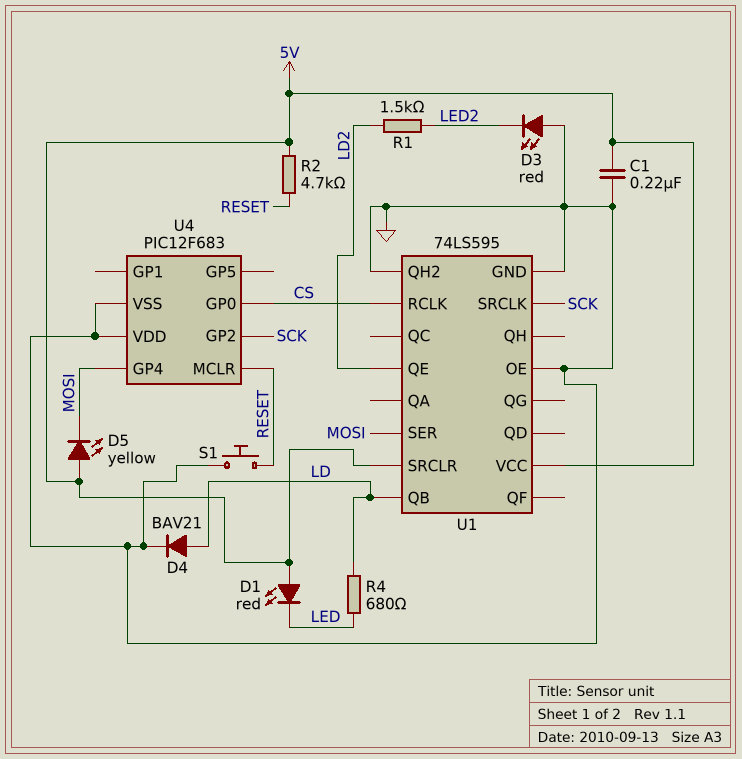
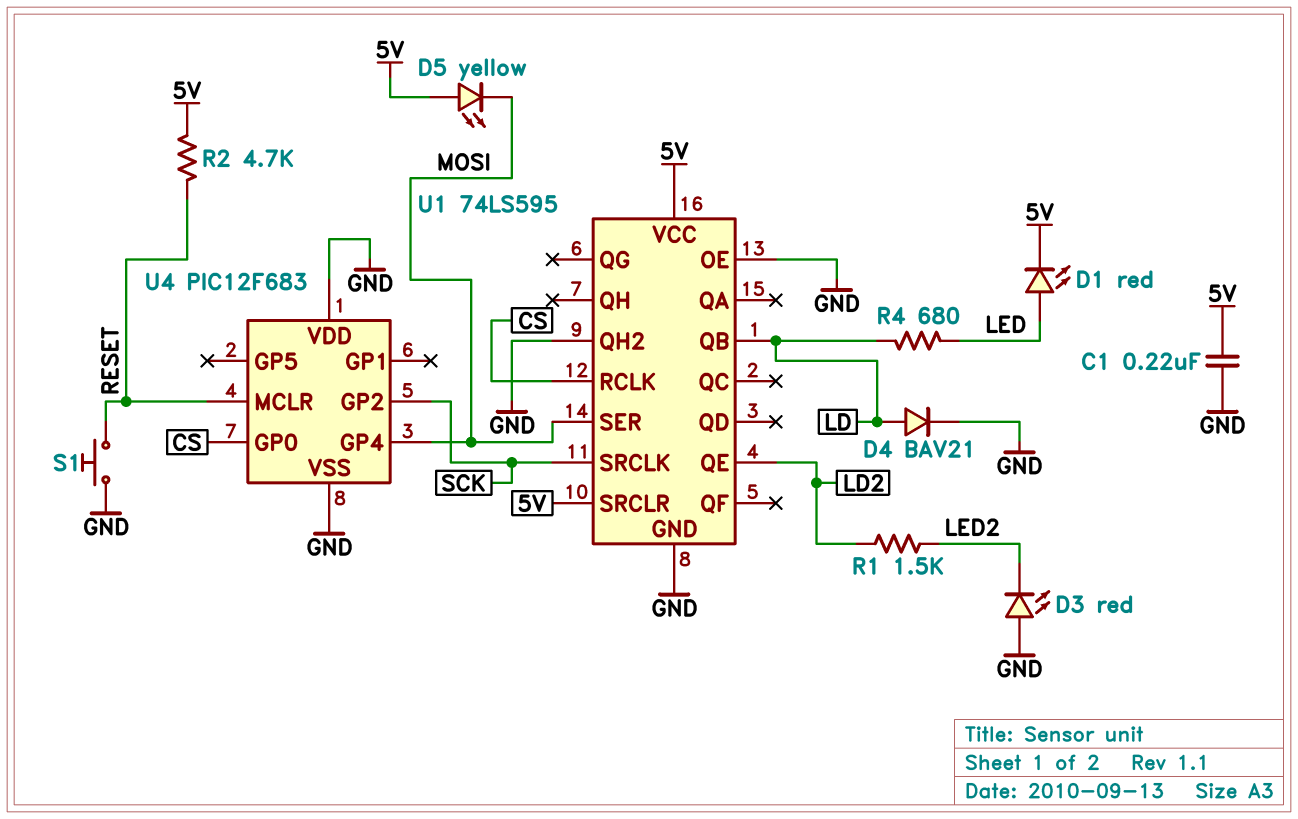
D1: LED red (A 5V, K LED) -> LED red (A LED, K 5V)

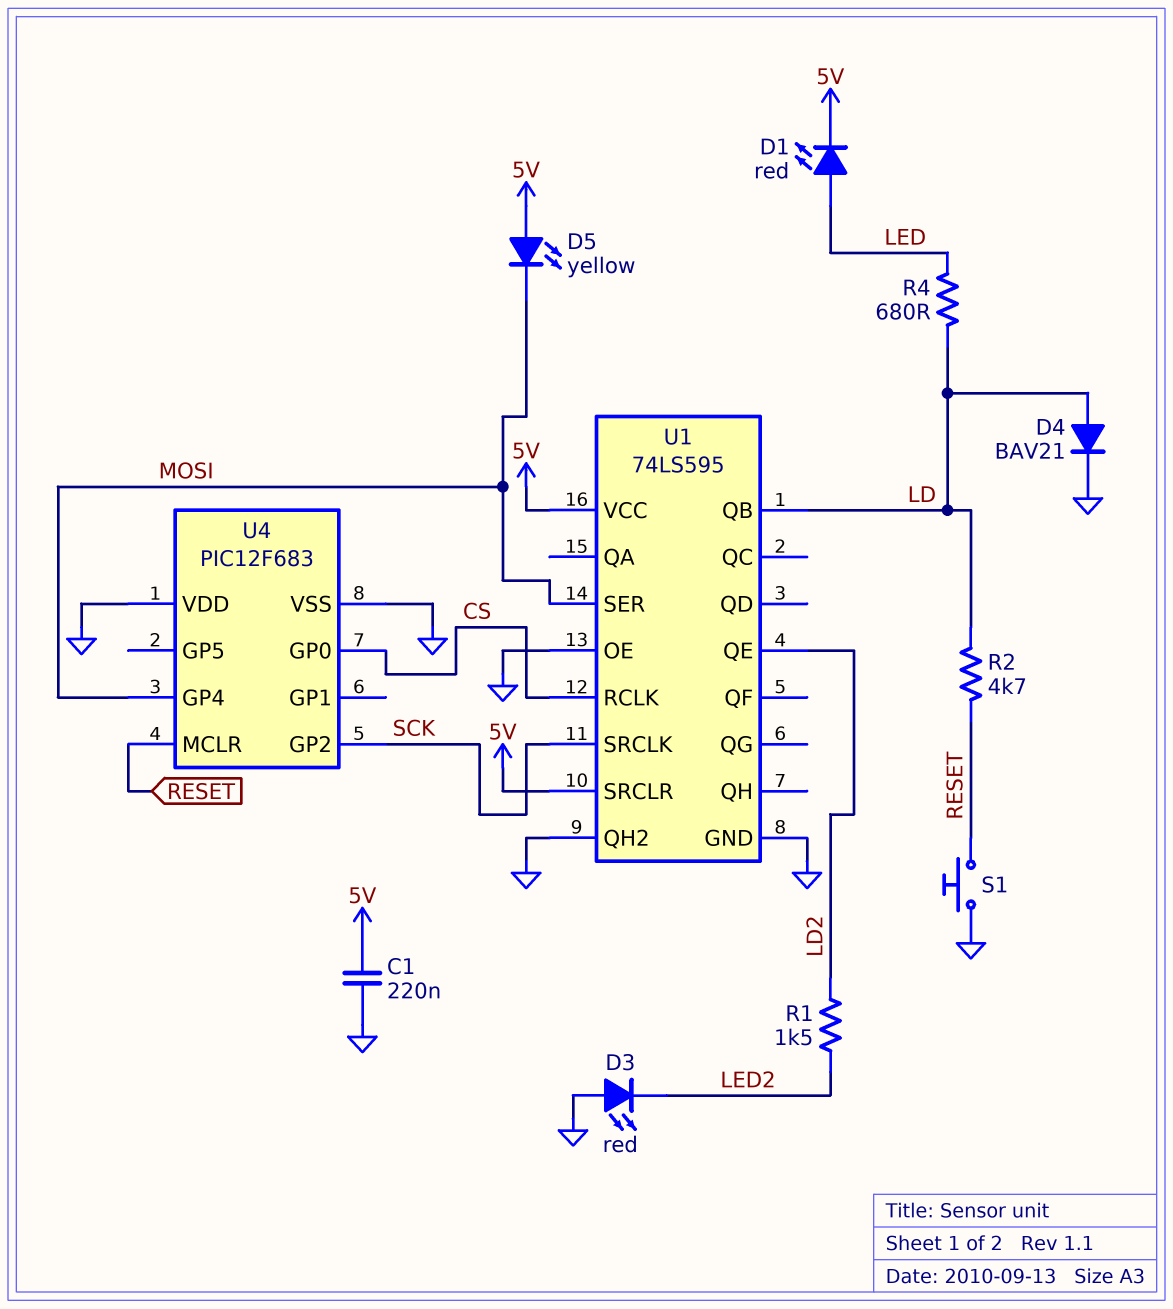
R2: 4.7k (5V, RESET) -> 4.7k (LD, RESET)

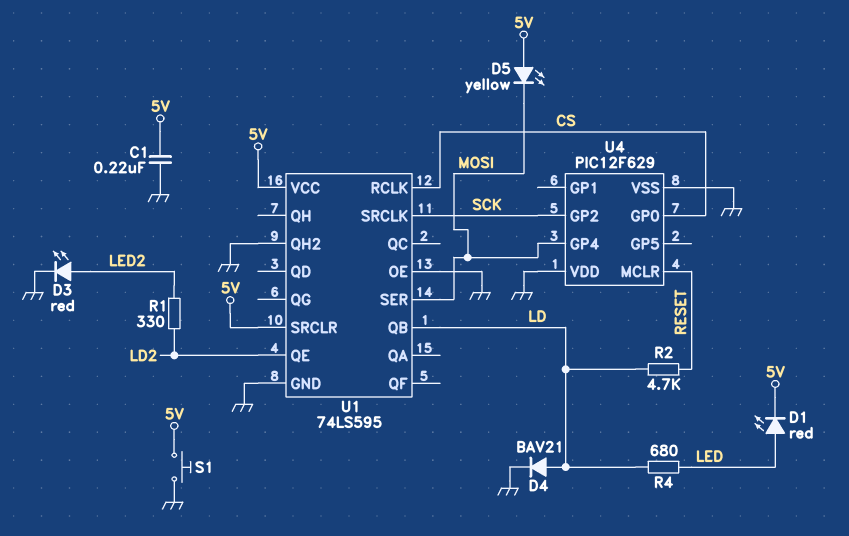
D3: LED red (A GND, K LED2) -> LED red (A LED2, K GND)
R1: 1.5k (LD2, LED2) -> 330 (LD2, LED2)
S1: button (GND, RESET) -> button (5V, GND)
U4: PIC12F683 -> PIC12F629

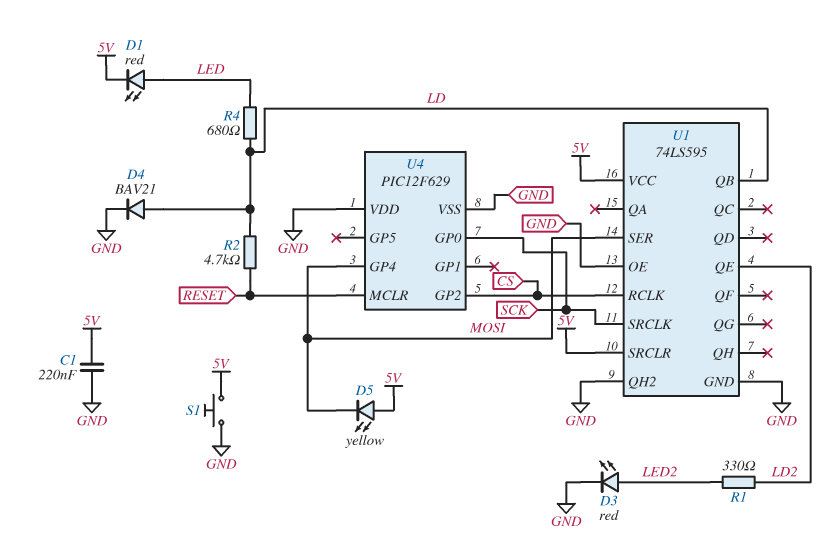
U4 pin GP0: CS -> SCK
U4 pin GP2: SCK -> CS

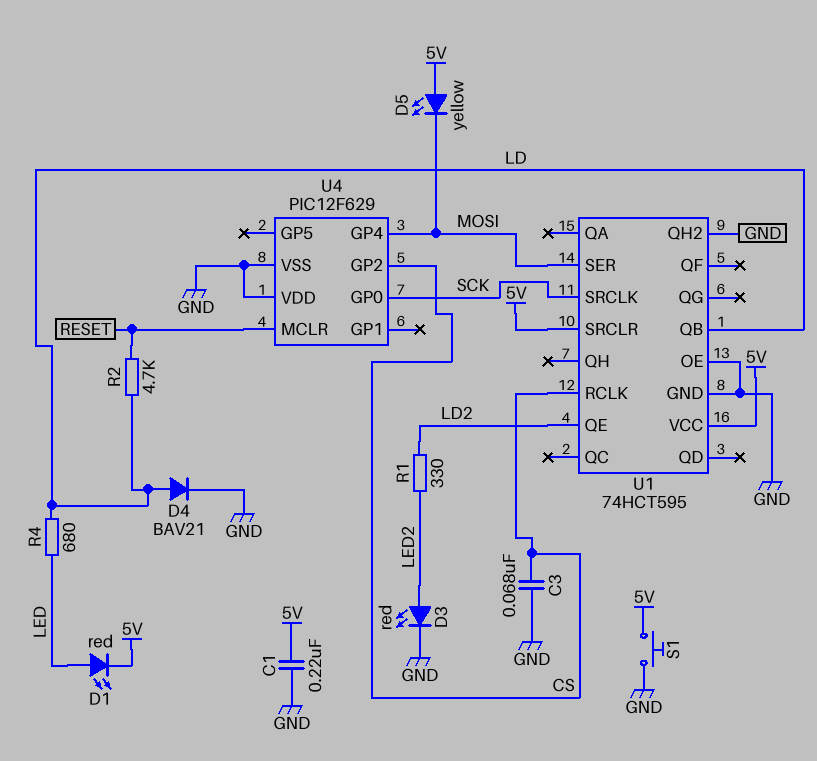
C3: none -> 68nF (CS, GND)
U1: 74LS595 -> 74HCT595

